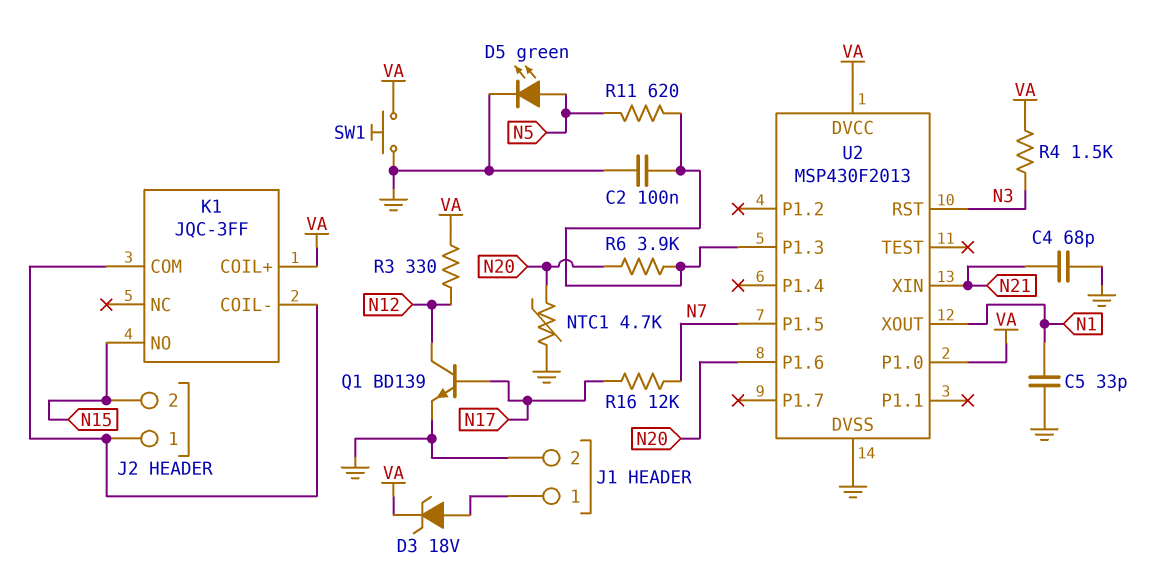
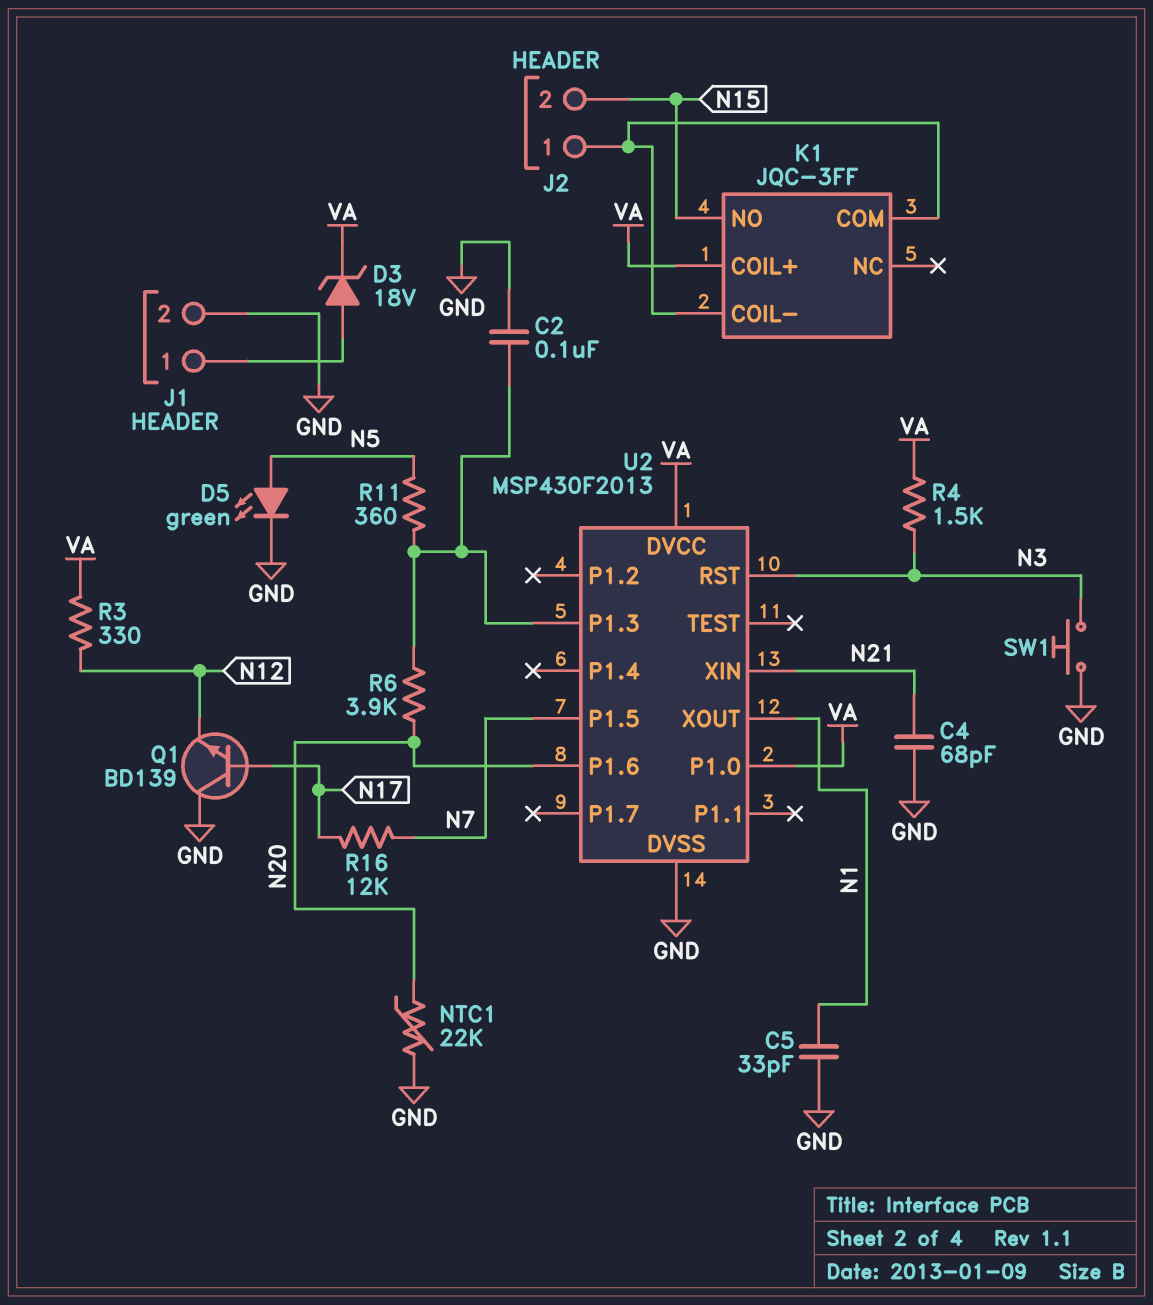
NTC1: 4.7k (GND, N20) -> 22k (GND, N20)
Q1: NPN BD139 (B N17, C N12, E GND) -> NPN BD139 (B N17, C GND, E N12)
R11: 620 (N5, U2/P1.3) -> 360 (N5, U2/P1.3)
SW1: button (GND, VA) -> button (GND, N3)

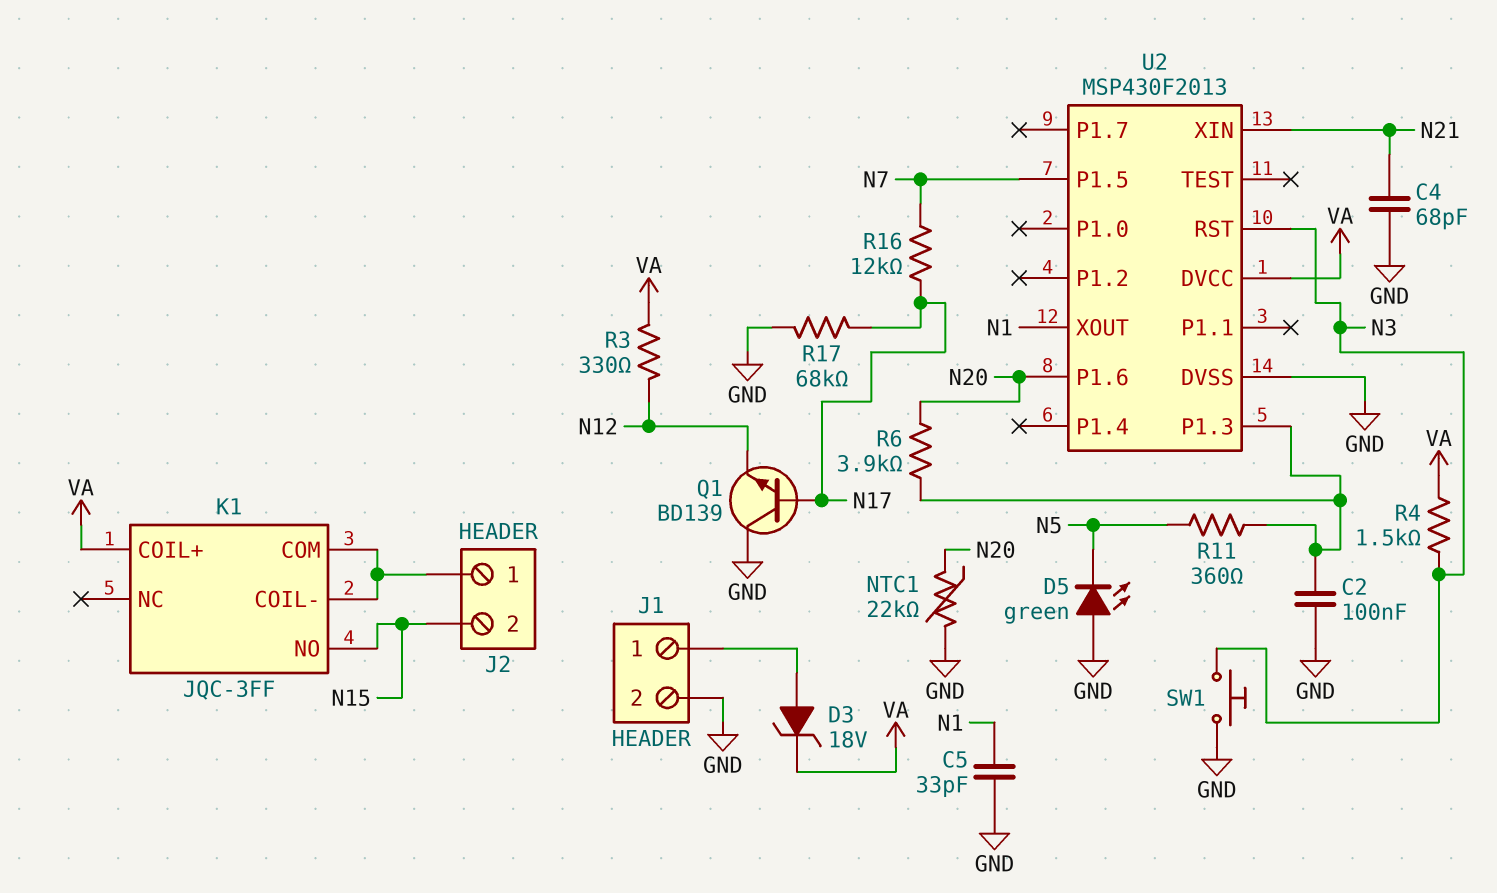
D5: LED green (A N5, K GND) -> LED green (A GND, K N5)
R17: none -> 68k (GND, N17)
U2 pin P1.0: VA -> none

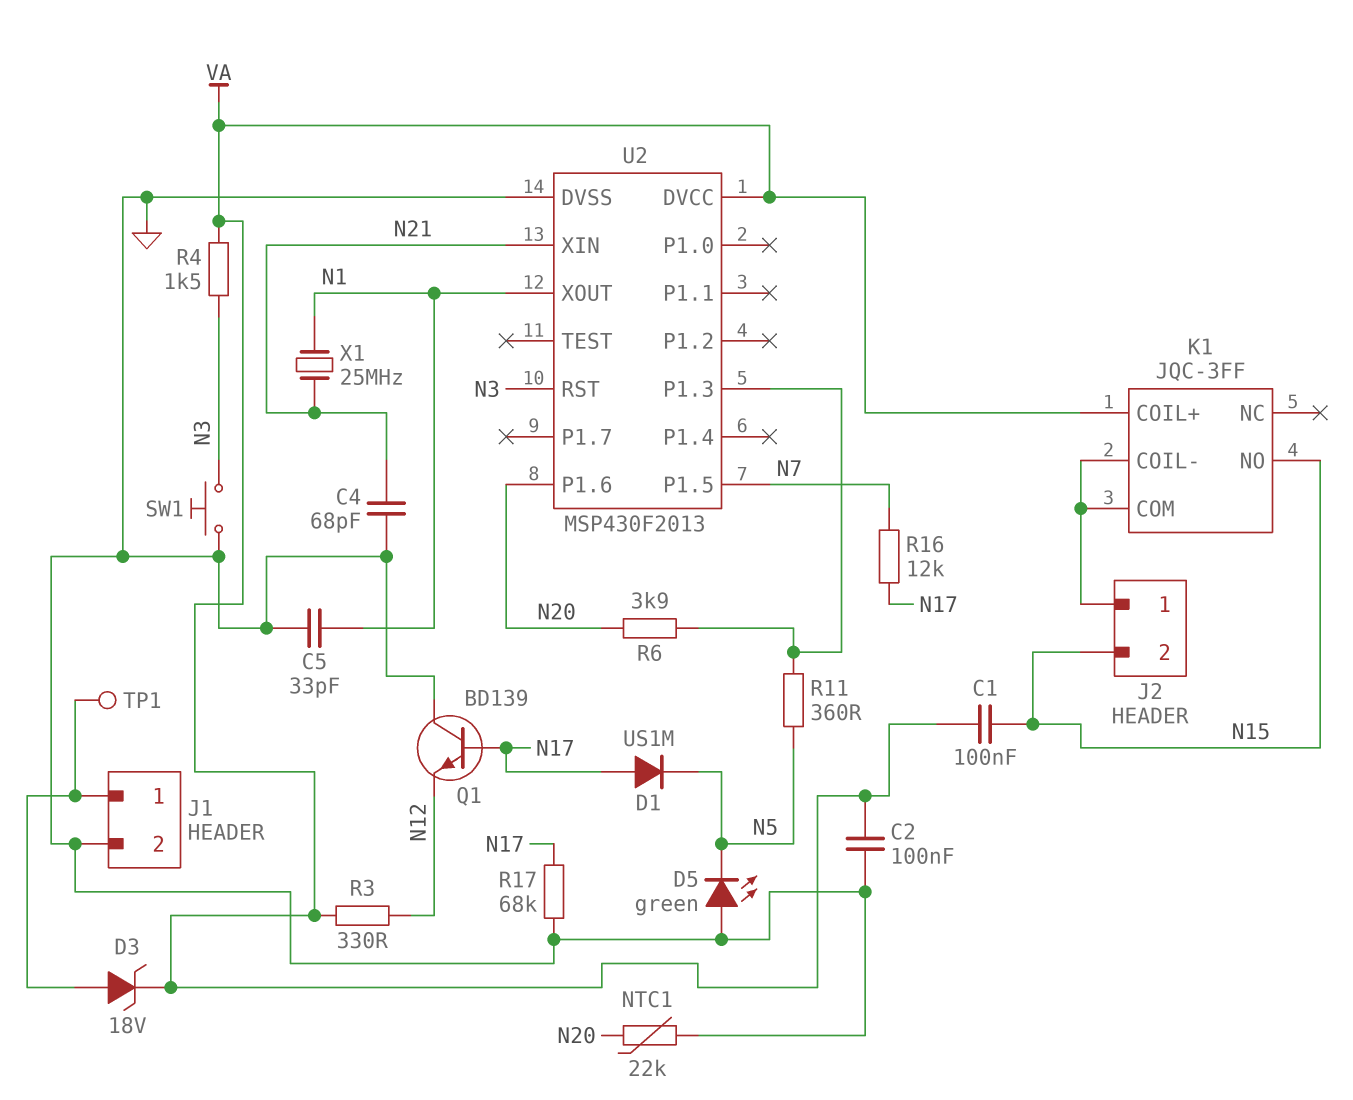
C1: none -> 100nF (N15, VA)
C2: 100nF (GND, U2/P1.3) -> 100nF (GND, VA)
D1: none -> diode US1M (A N17, K N5)
TP1: none -> test point (J1/1)
X1: none -> 25MHz (N1, N21)

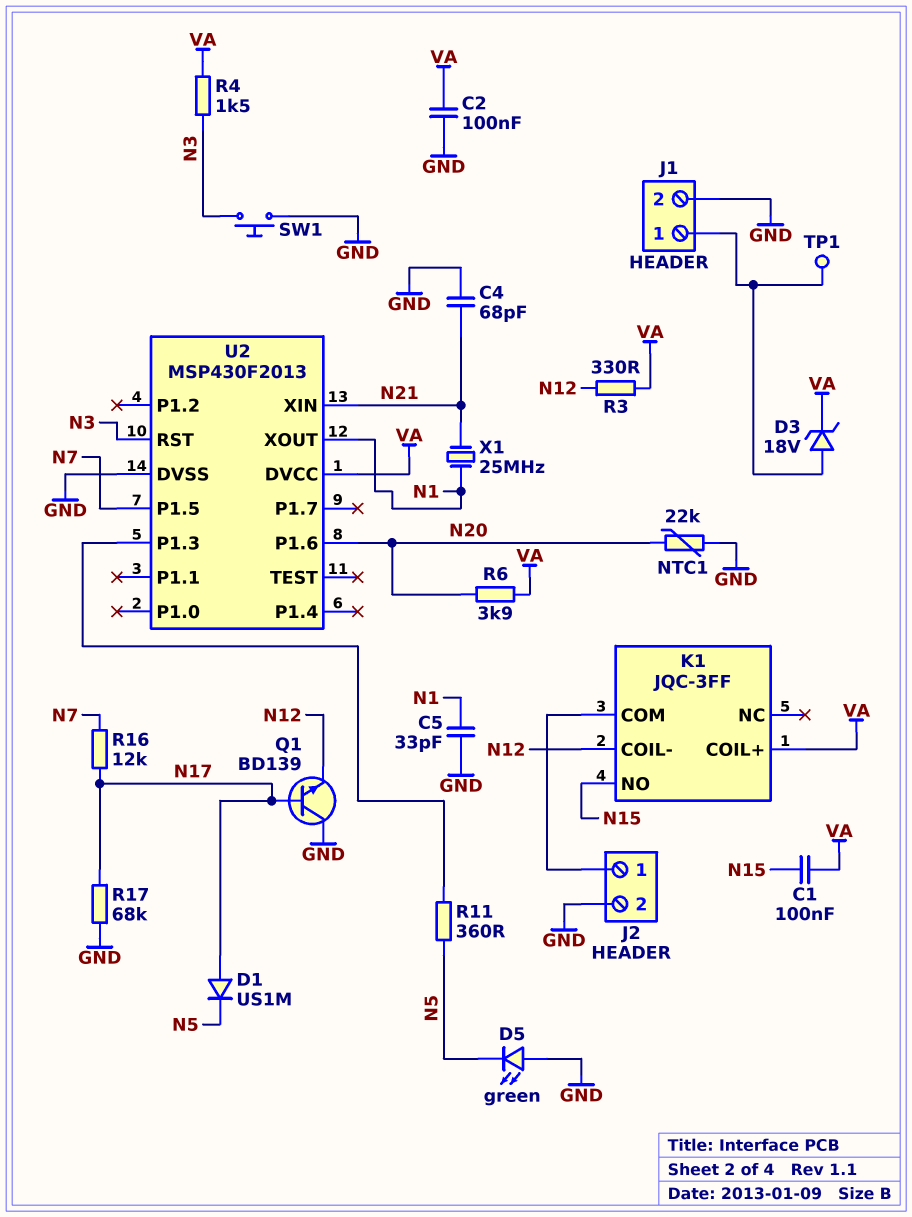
J2 pin 2: N15 -> GND
K1 pin COIL-: J2/1 -> N12
R6: 3.9k (N20, U2/P1.3) -> 3.9k (N20, VA)

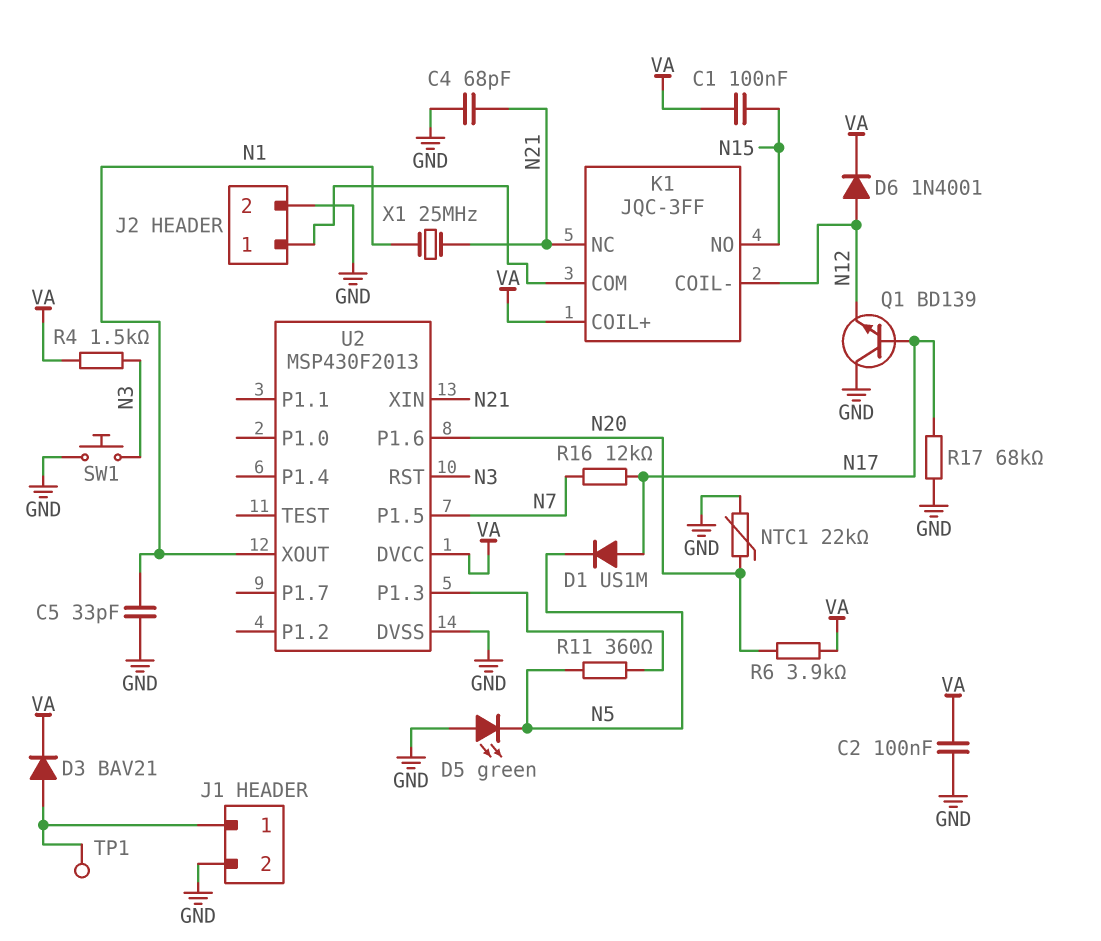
D3: zener 18V (A J1/1, K VA) -> diode BAV21 (A J1/1, K VA)
D6: none -> diode 1N4001 (A N12, K VA)
K1 pin NC: none -> N21
R3: 330 (N12, VA) -> none

